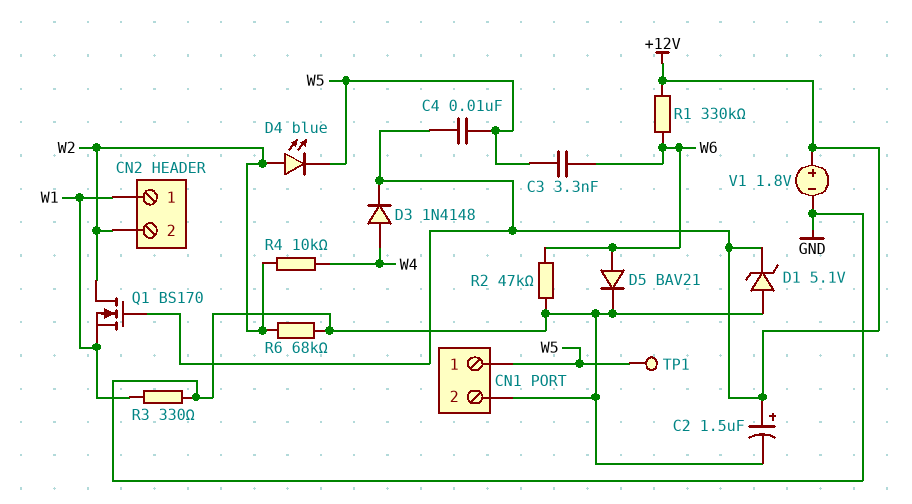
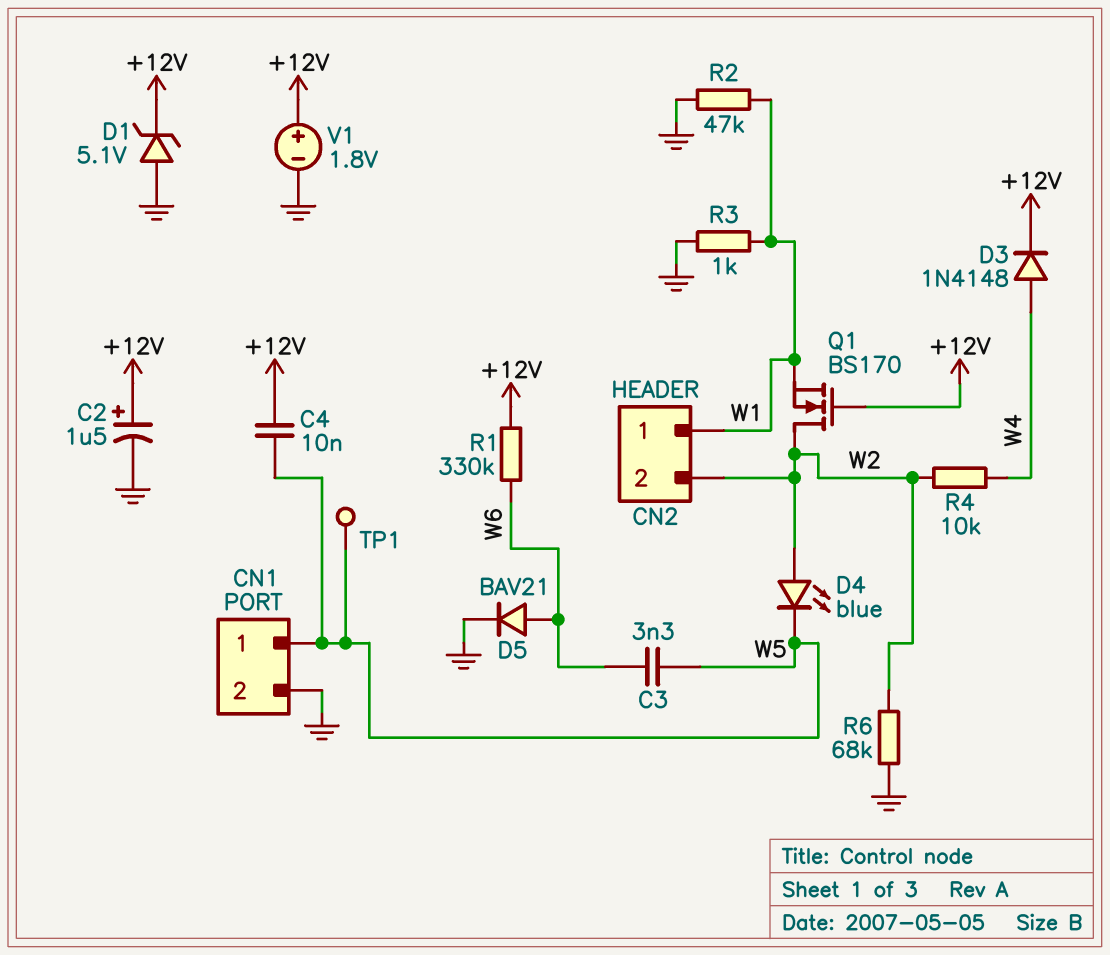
R2: 47k (GND, W6) -> 47k (GND, W1)
R3: 330 (GND, W1) -> 1k (GND, W1)

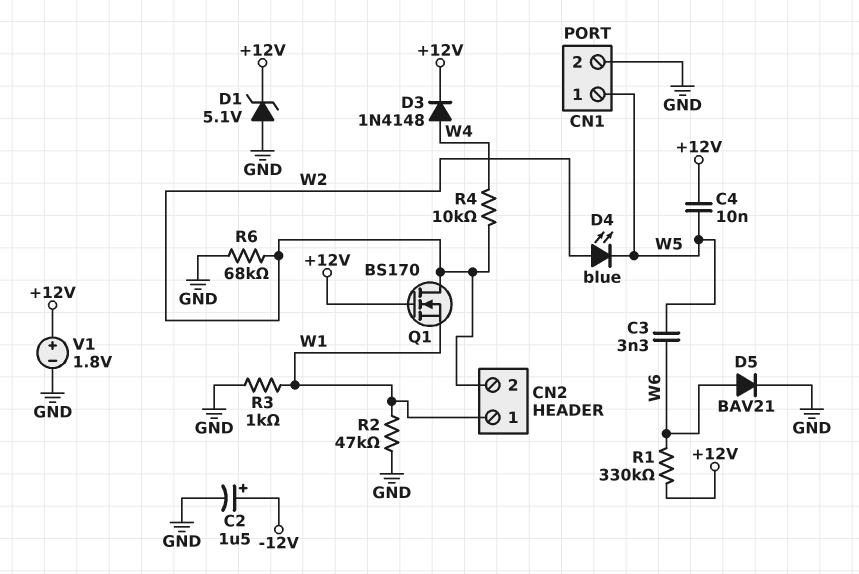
C2: 1.5uF (plus +12V, minus GND) -> 1.5uF (plus -12V, minus GND)
TP1: test point (W5) -> none

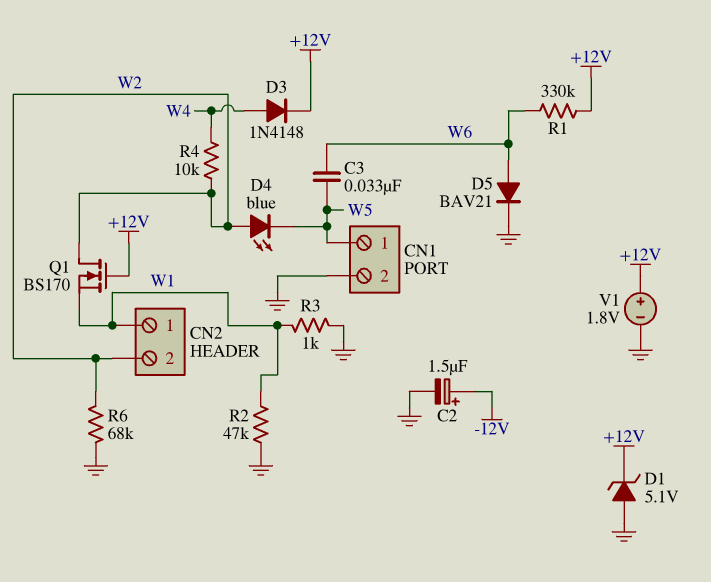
C3: 3.3nF (W5, W6) -> 33nF (W5, W6)
C4: 10nF (+12V, W5) -> none

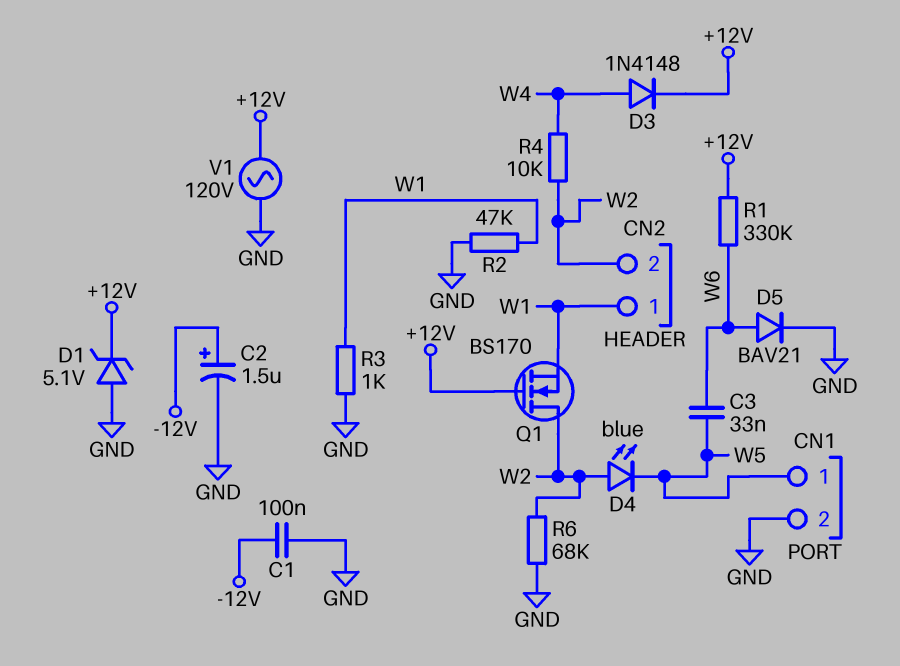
C1: none -> 100nF (-12V, GND)
V1: 1.8V (plus +12V, minus GND) -> AC 120V (+12V, GND)

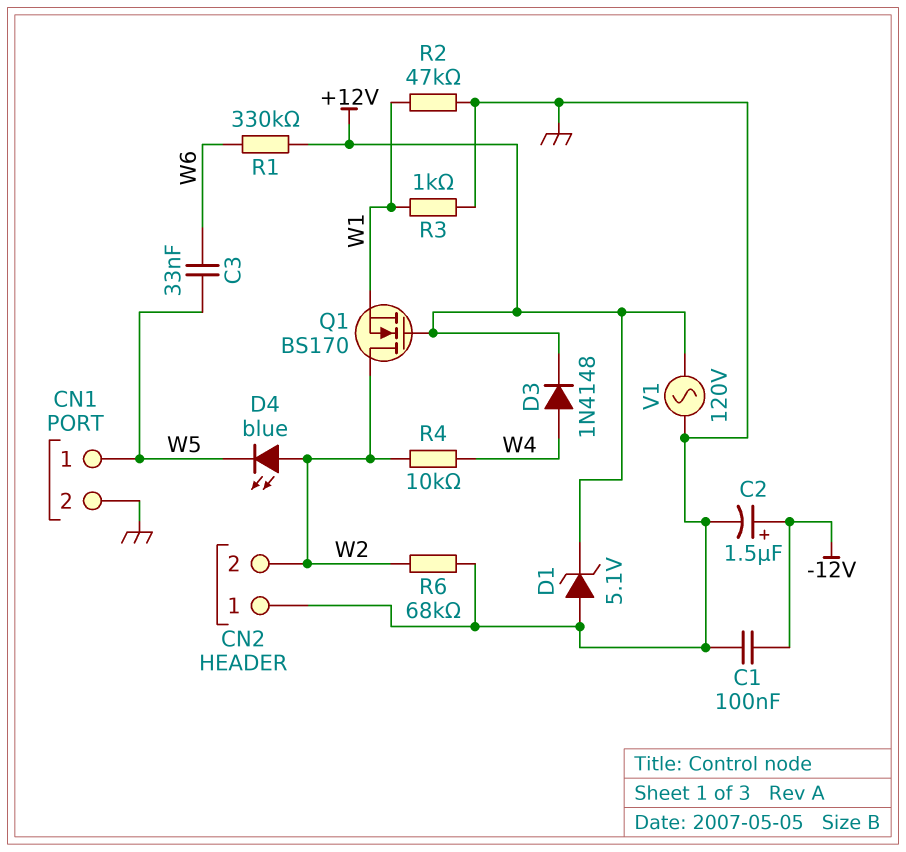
CN2 pin 1: W1 -> GND
D5: diode BAV21 (A W6, K GND) -> none

